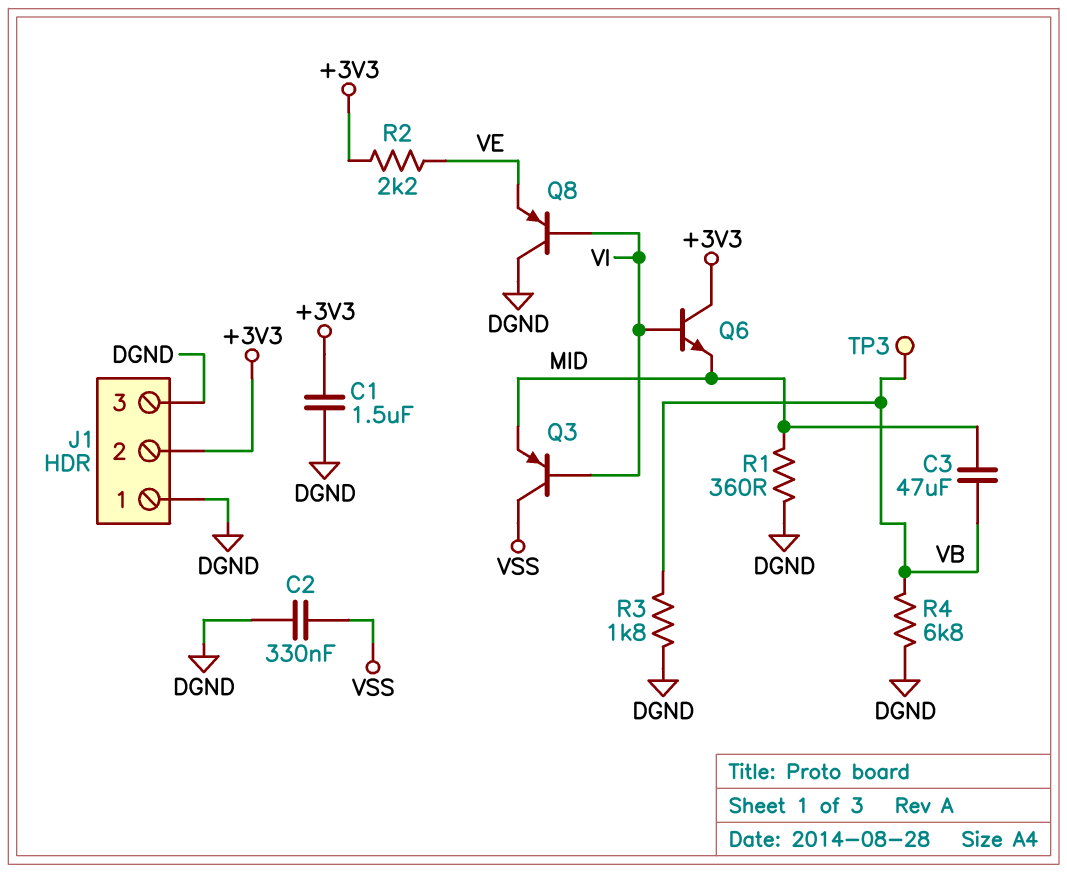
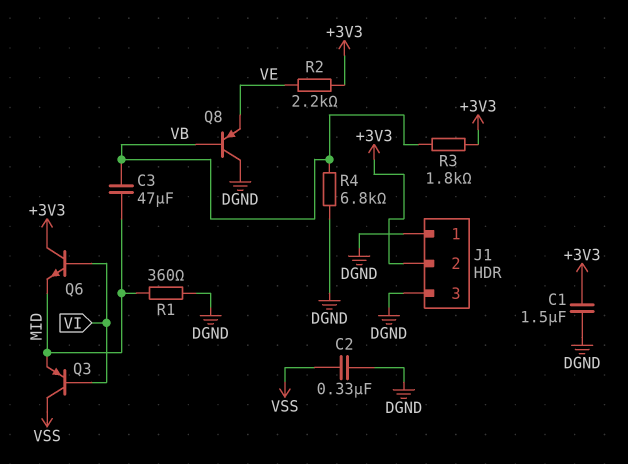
Q8: PNP (B VI, C DGND, E VE) -> PNP (B VB, C DGND, E VE)
R3: 1.8k (DGND, VB) -> 1.8k (+3V3, VB)
TP3: test point (VB) -> none

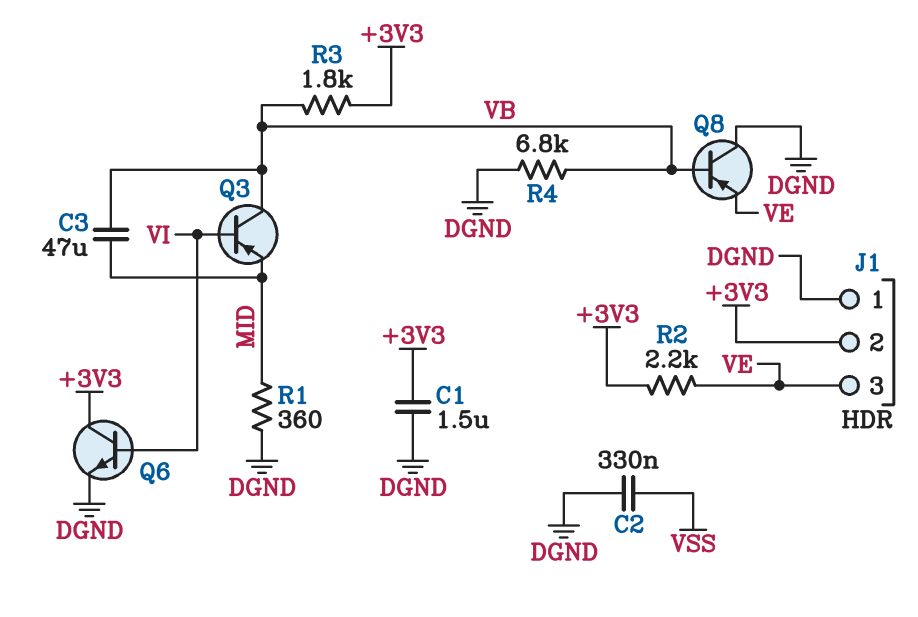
J1 pin 3: DGND -> VE
Q3: PNP (B VI, C VSS, E MID) -> PNP (B VI, C VB, E MID)
Q6: NPN (B VI, C +3V3, E MID) -> NPN (B VI, C +3V3, E DGND)

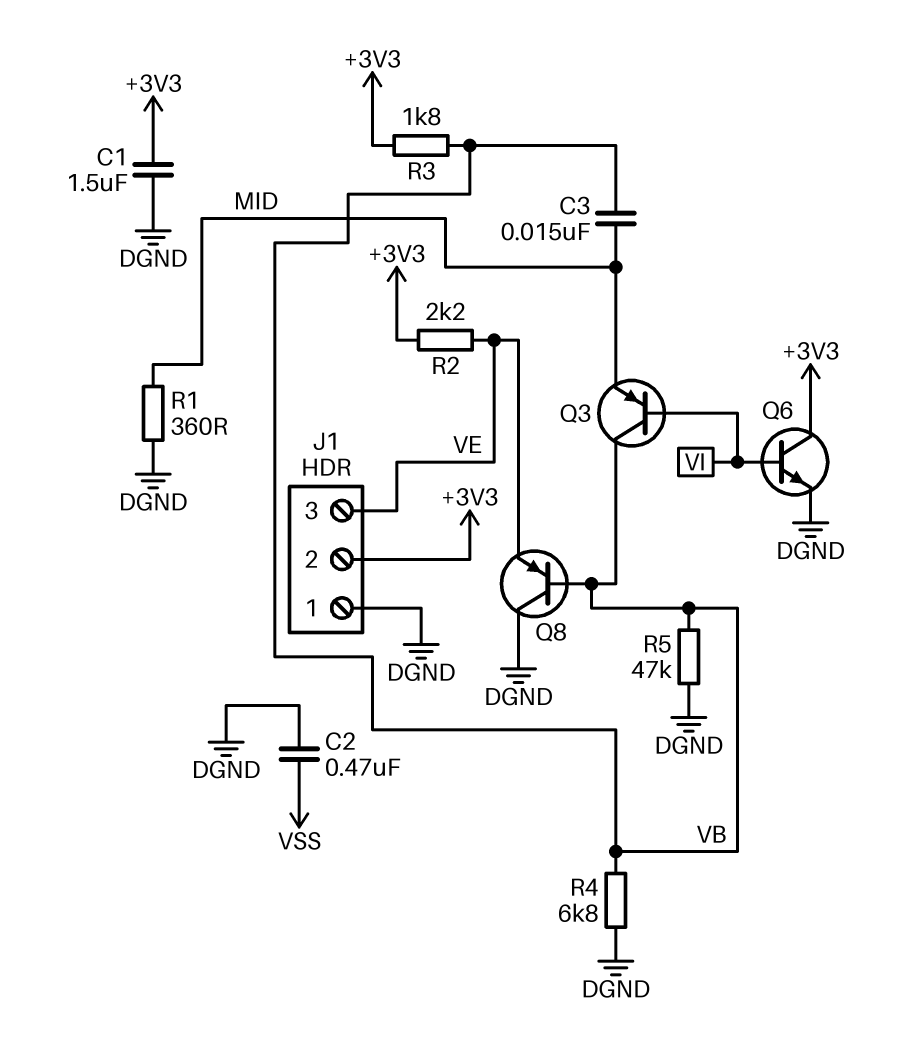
C2: 330nF (DGND, VSS) -> 470nF (DGND, VSS)
C3: 47uF (MID, VB) -> 15nF (MID, VB)
R5: none -> 47k (DGND, VB)

